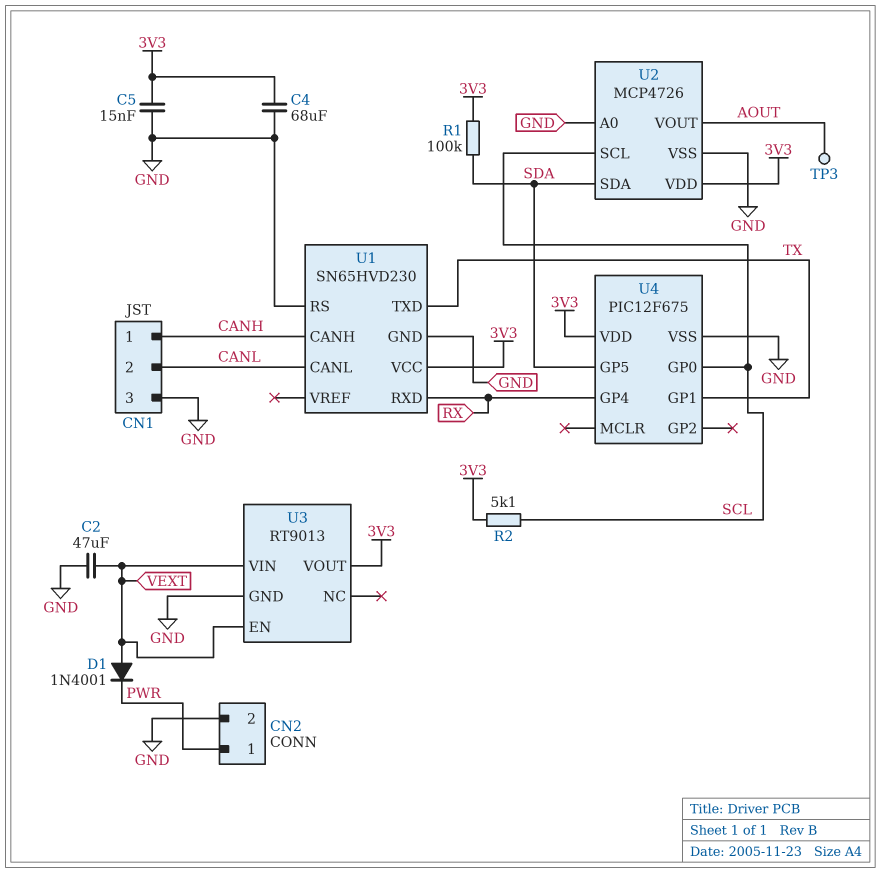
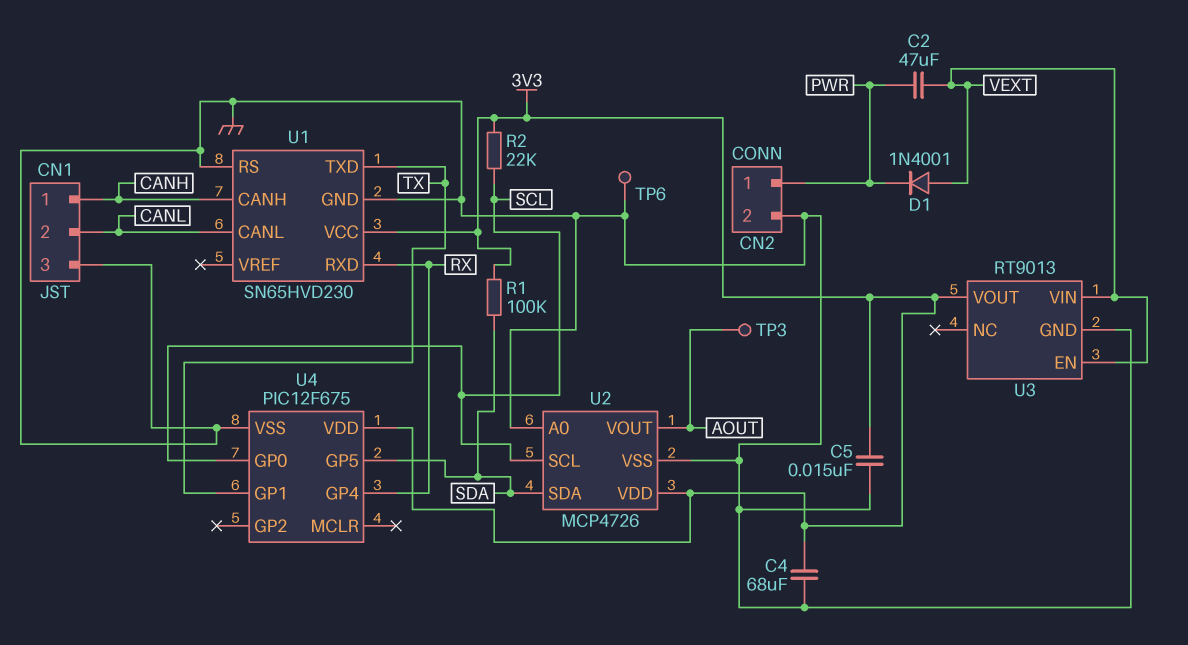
C2: 47uF (GND, VEXT) -> 47uF (PWR, VEXT)
R2: 5.1k (3V3, SCL) -> 22k (3V3, SCL)
TP6: none -> test point (GND)

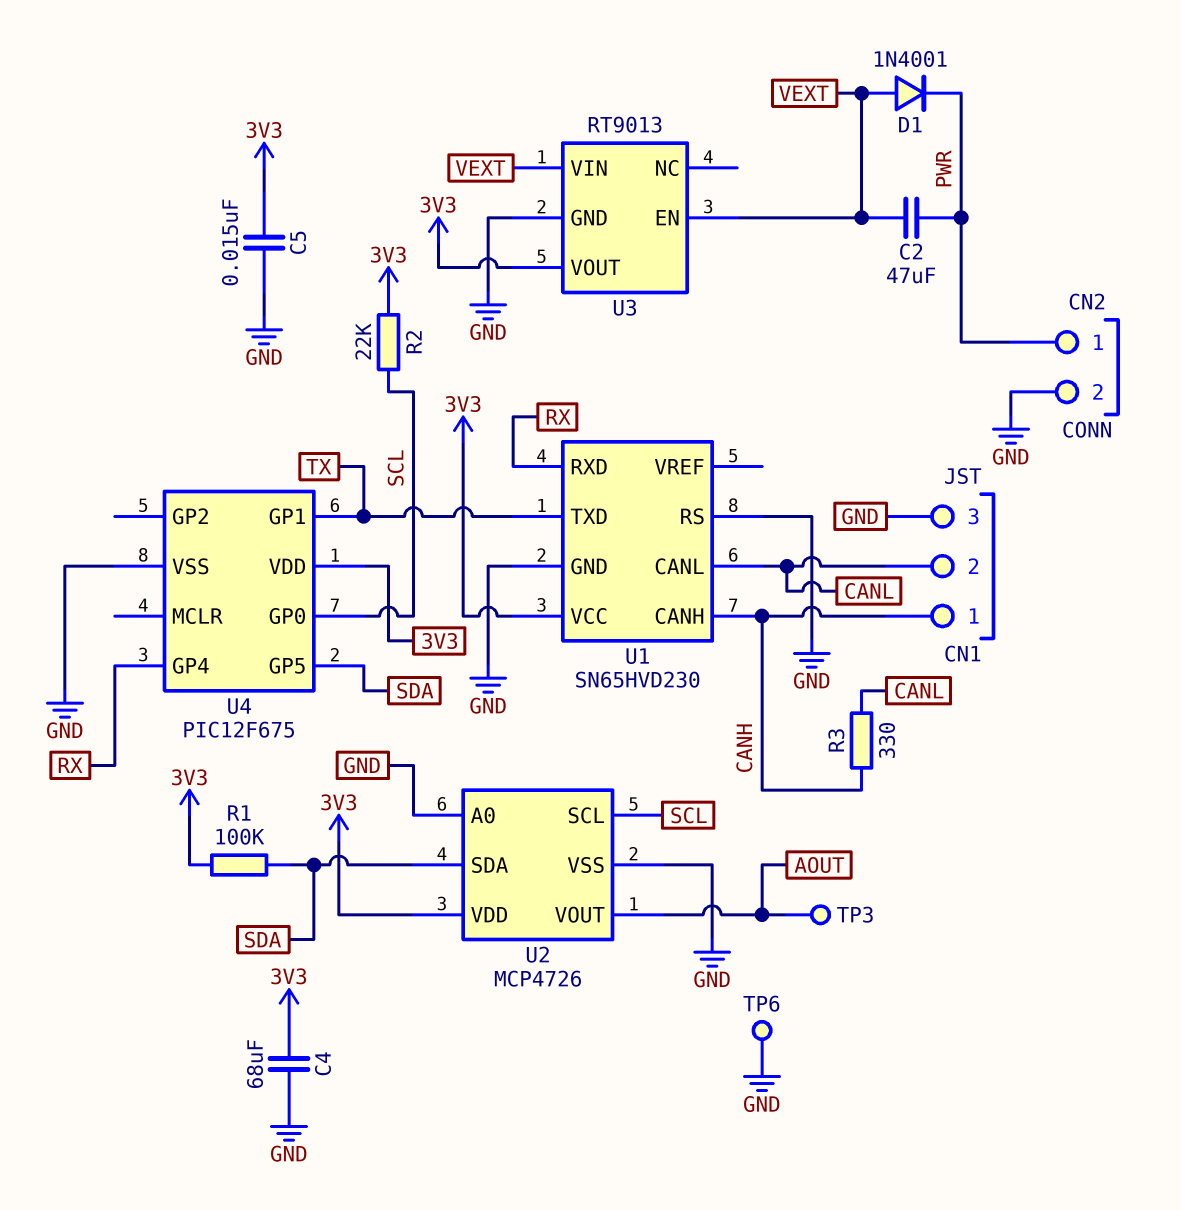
R3: none -> 330 (CANH, CANL)

